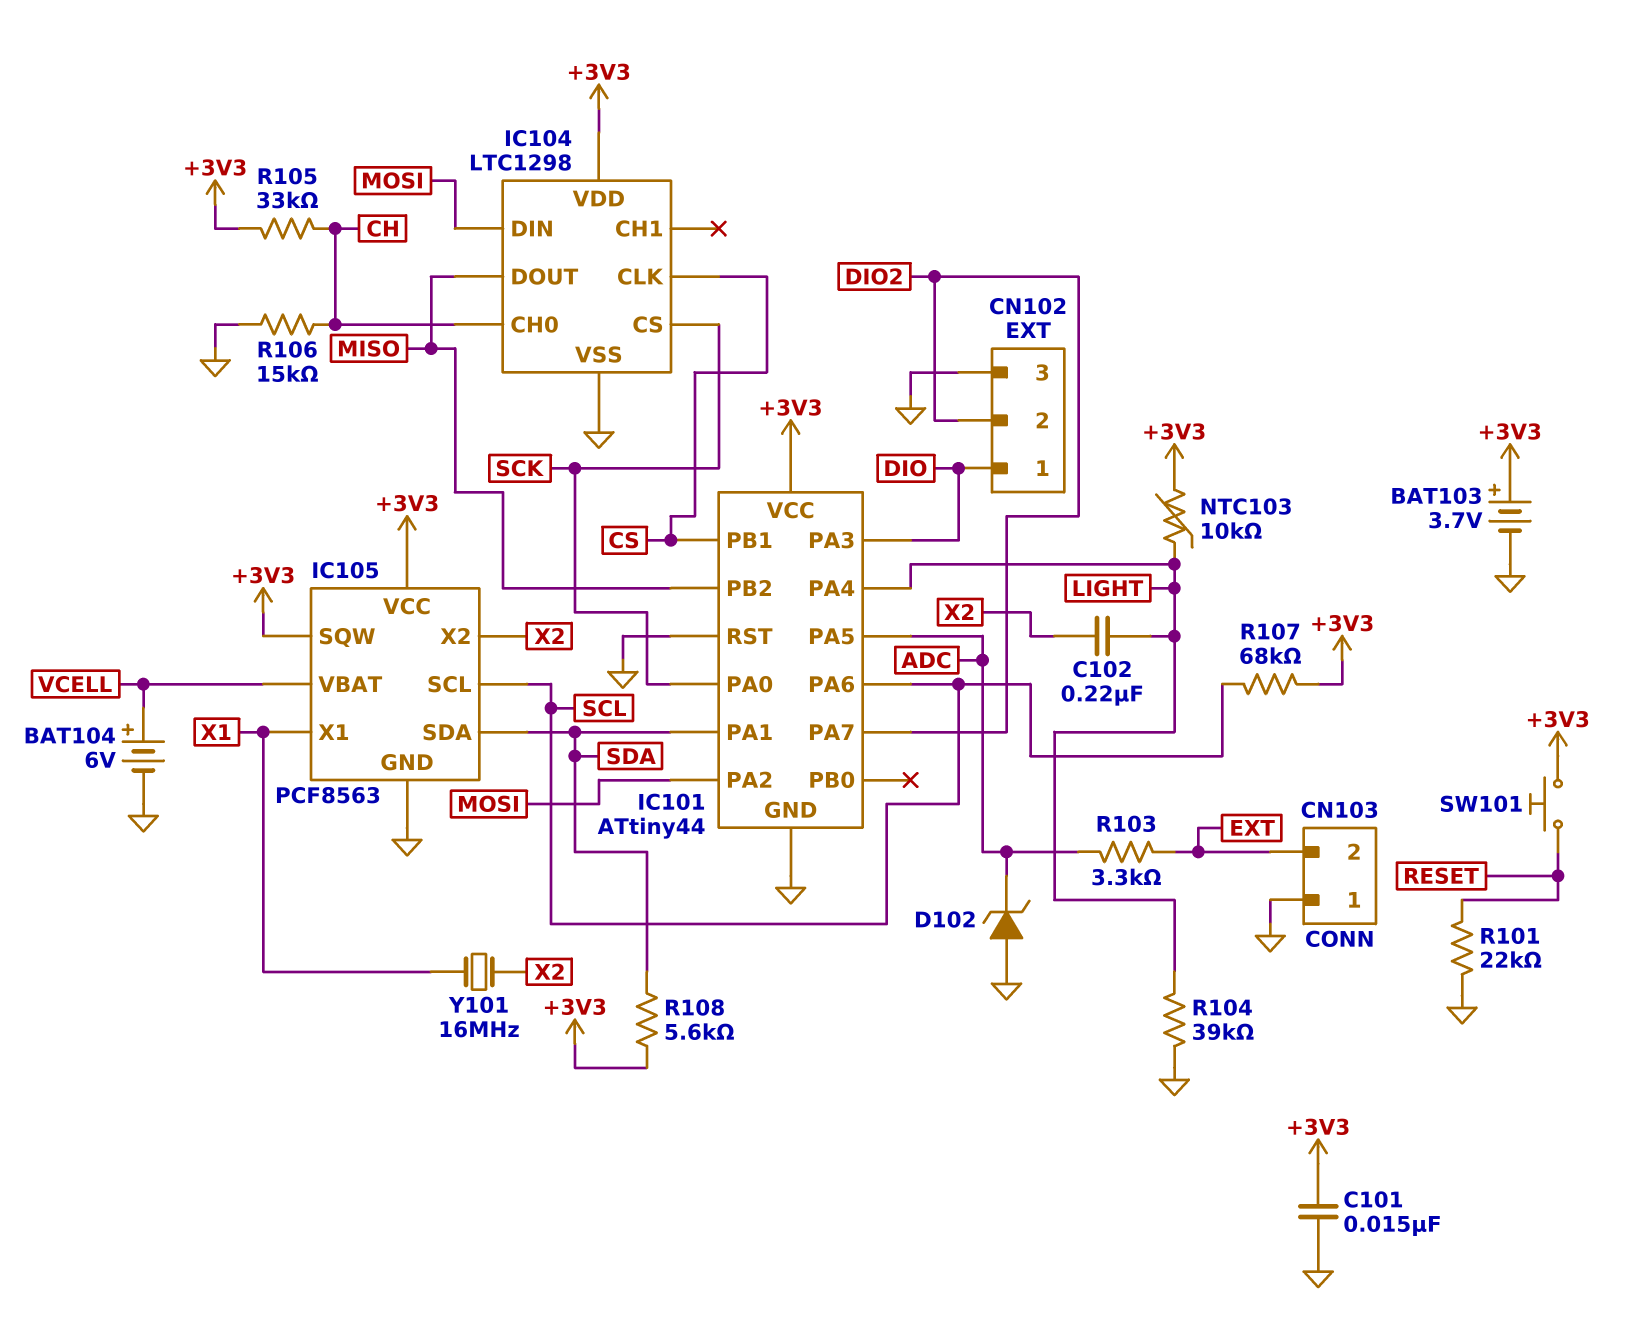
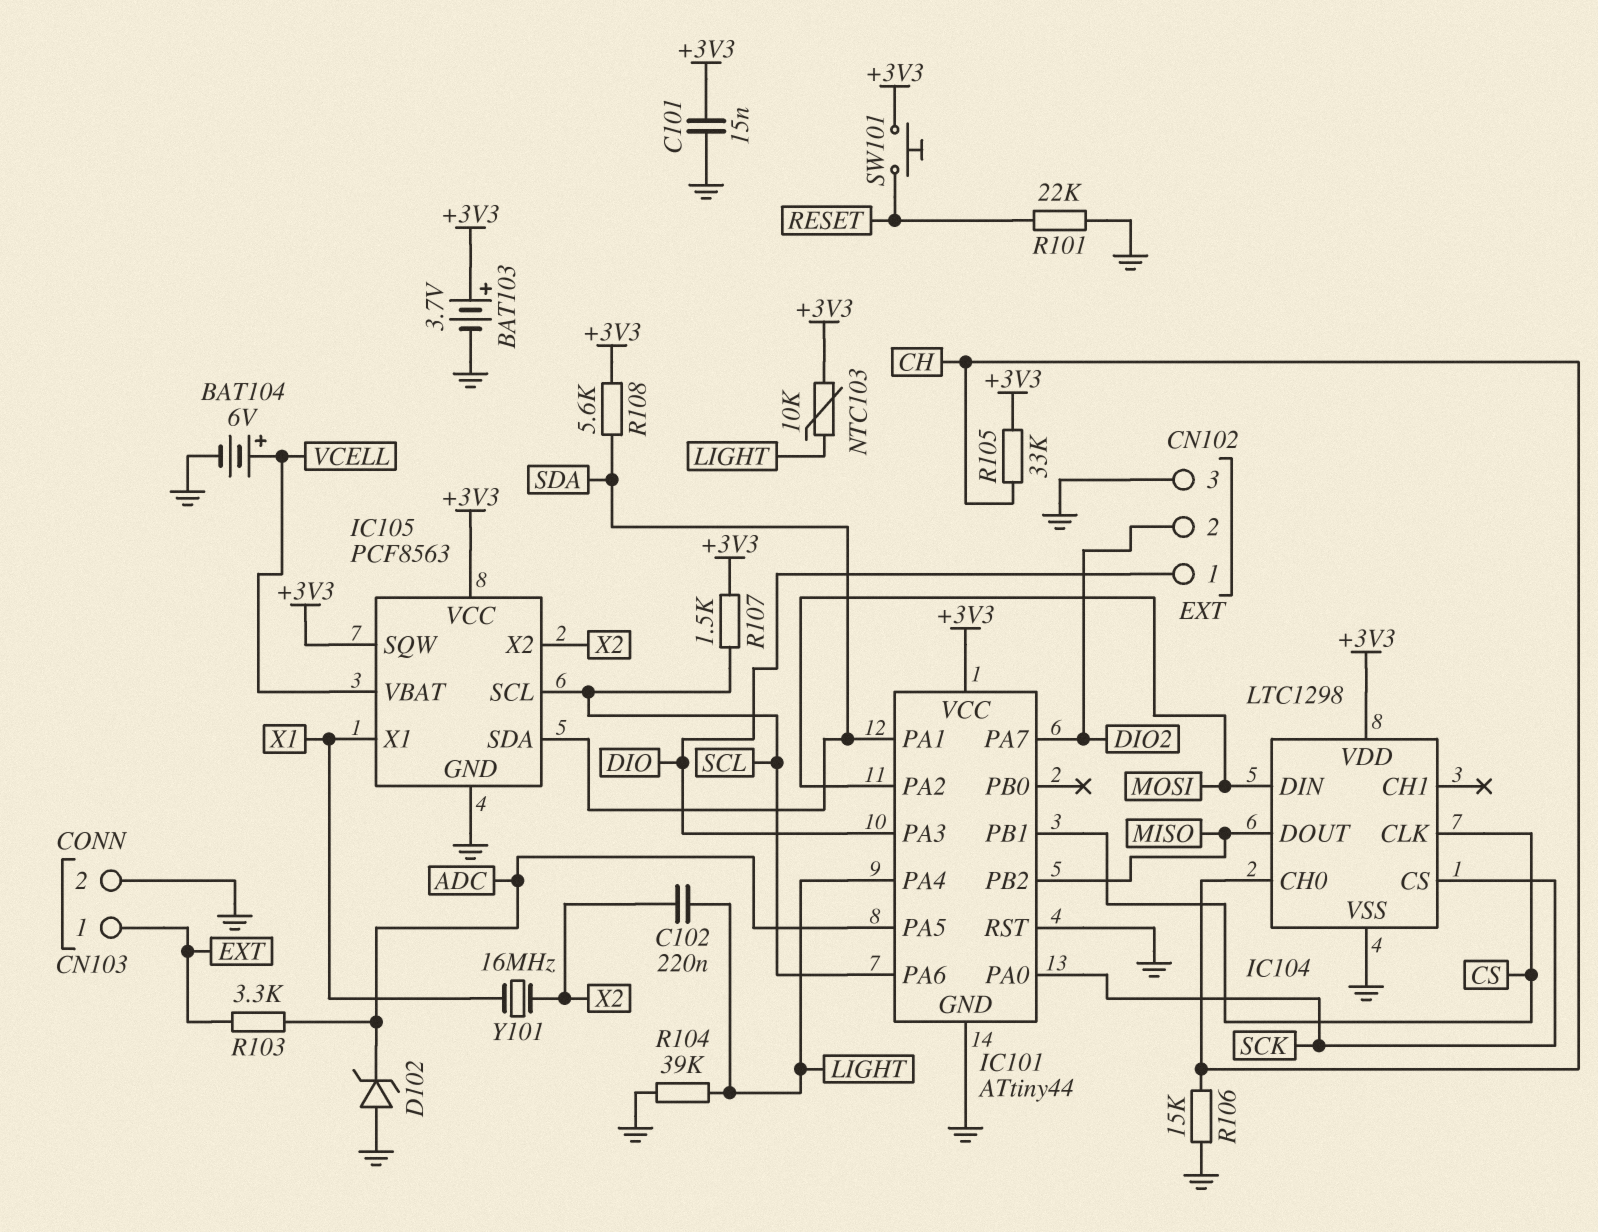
CN103 pin 1: GND -> EXT
CN103 pin 2: EXT -> GND
R107: 68k (+3V3, SCL) -> 1.5k (+3V3, SCL)

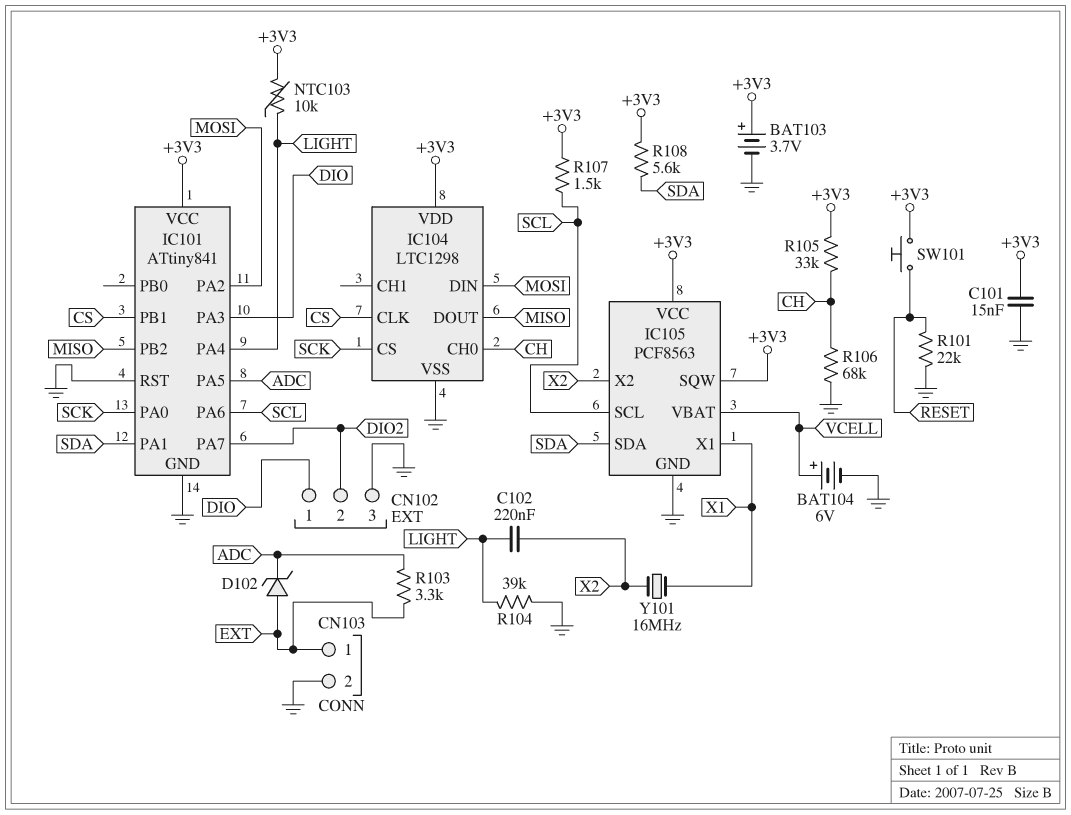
D102: zener (A GND, K ADC) -> zener (A EXT, K ADC)
IC101: ATtiny44 -> ATtiny841
R106: 15k (CH, GND) -> 68k (CH, GND)

